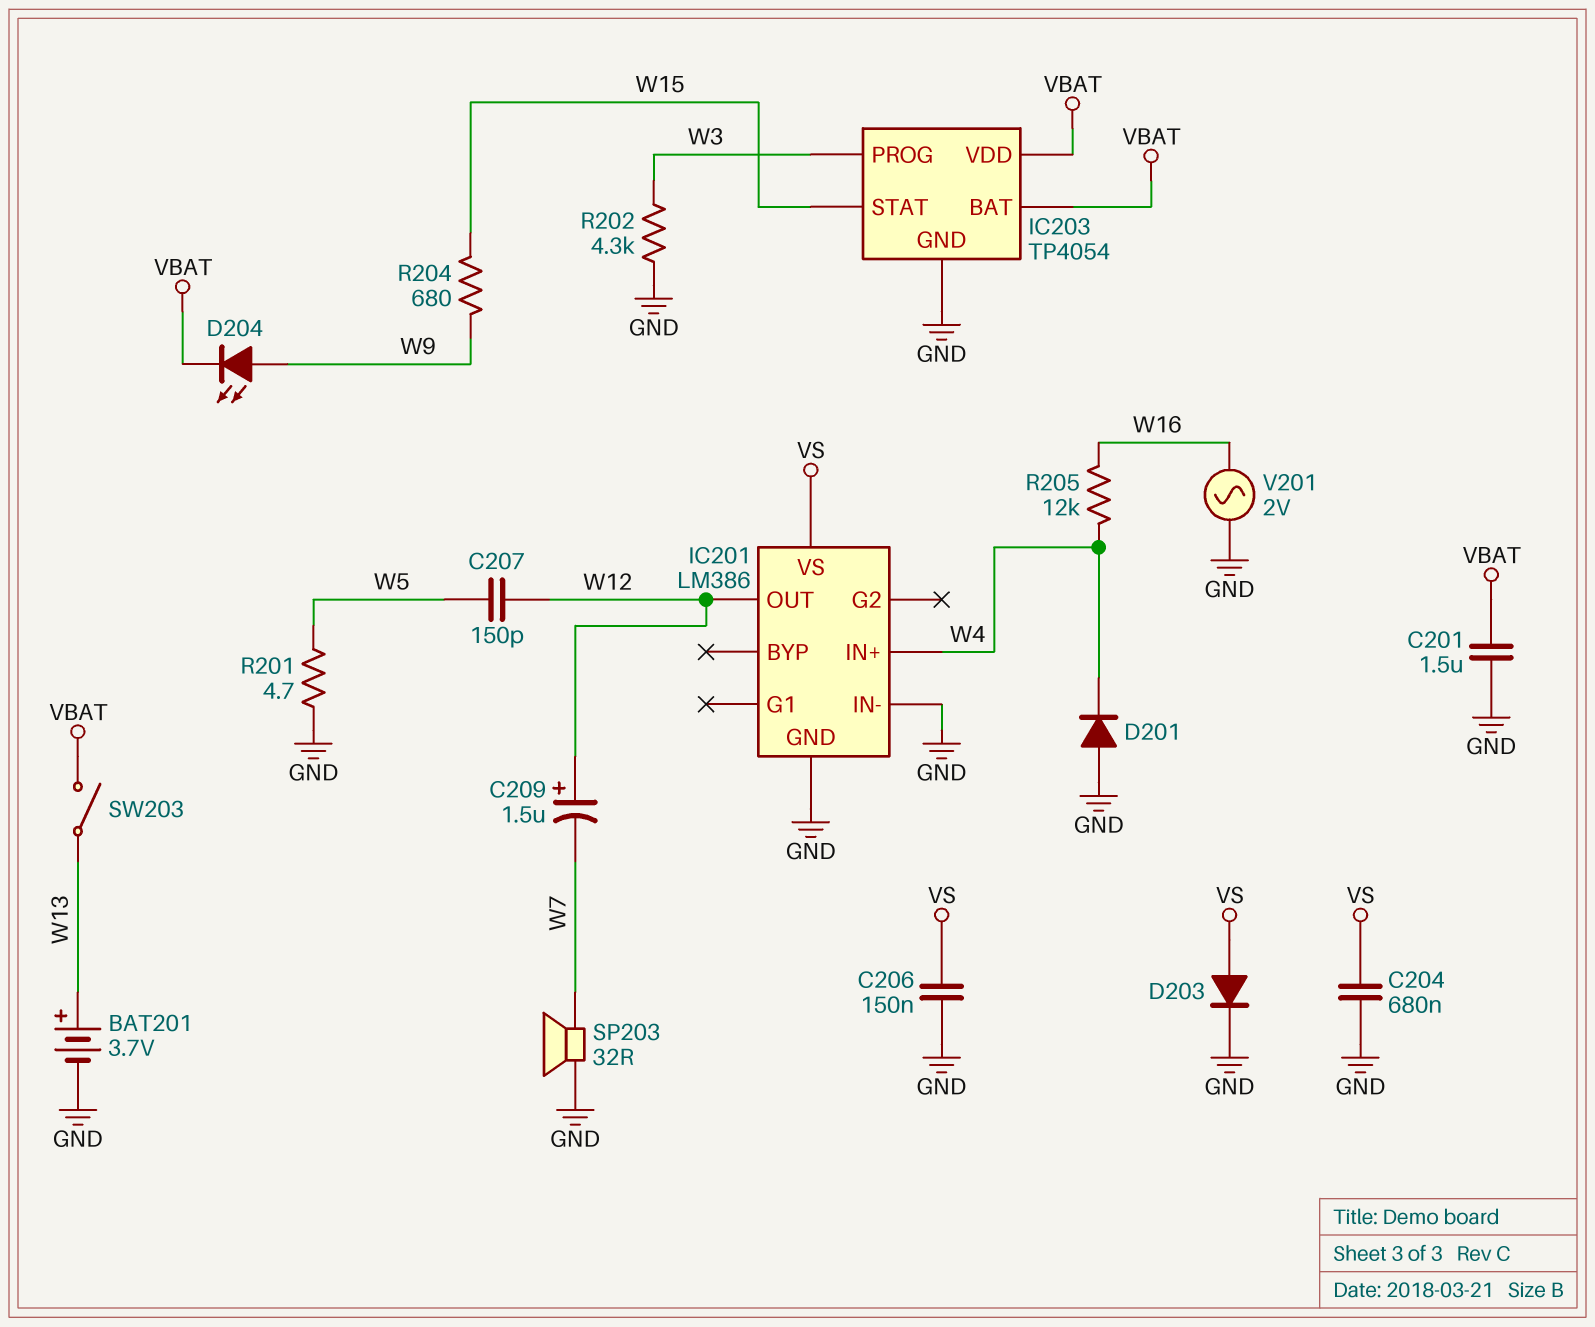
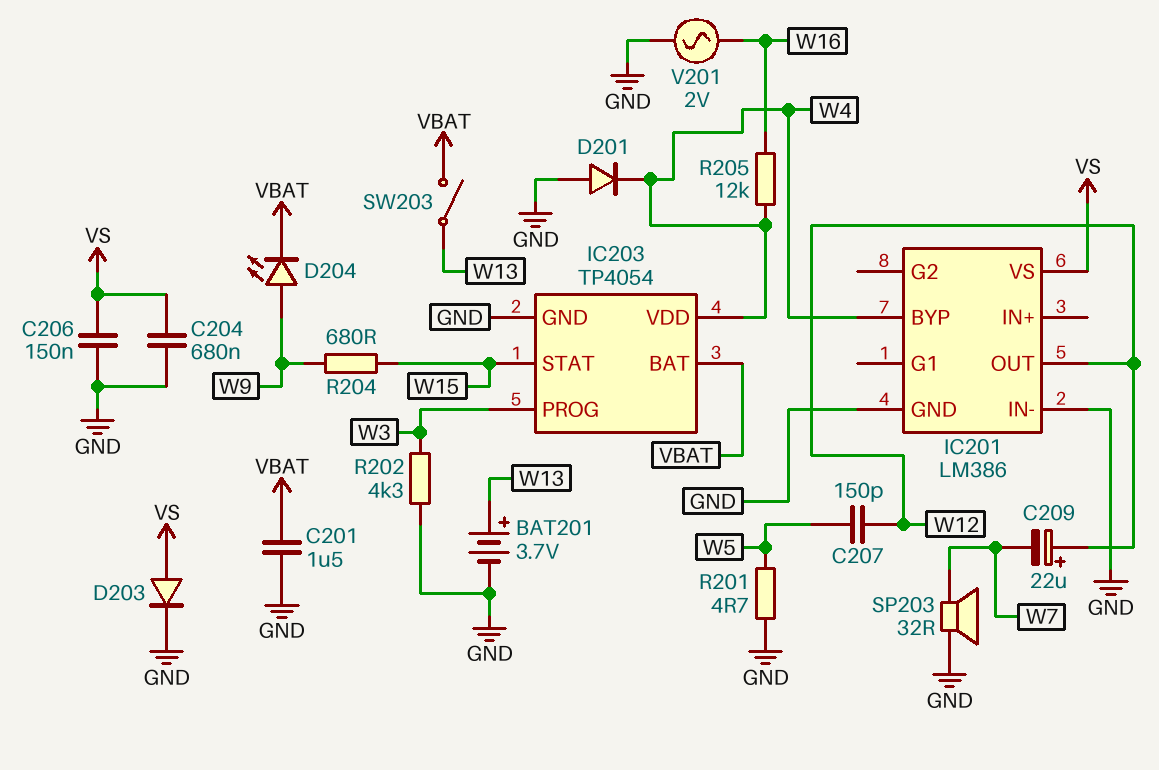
C209: 1.5uF (plus W12, minus W7) -> 22uF (plus W12, minus W7)
IC201 pin BYP: none -> W4
IC201 pin IN+: W4 -> none
IC203 pin VDD: VBAT -> W4

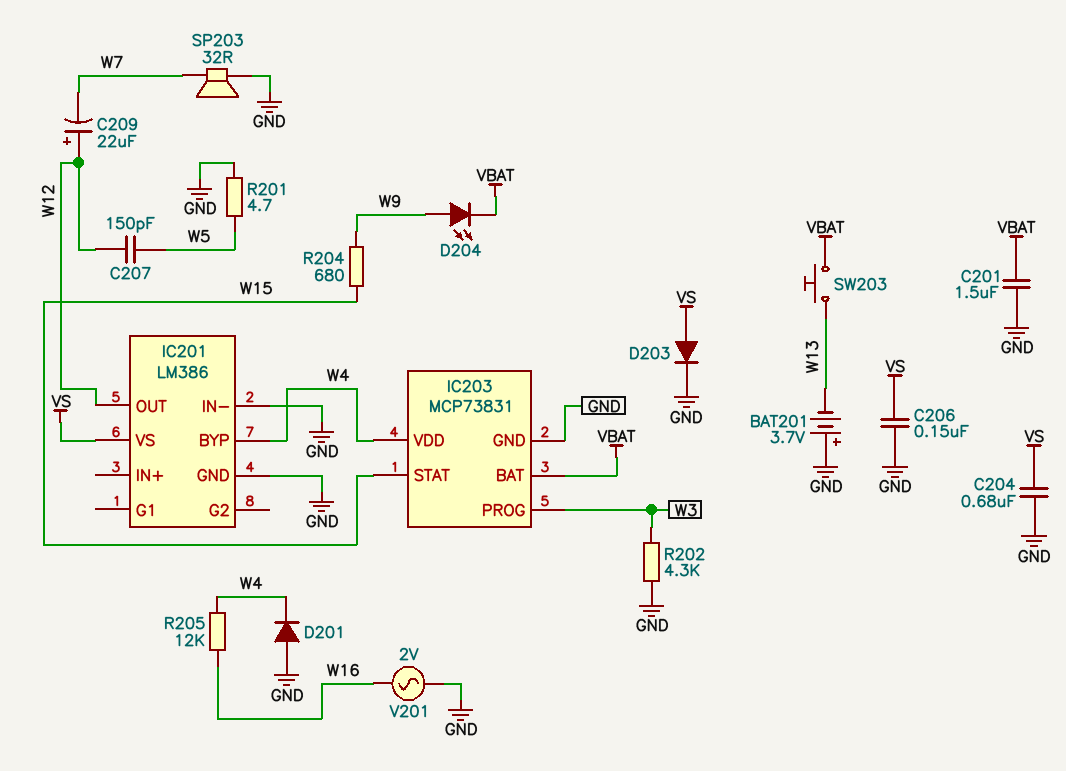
BAT201: 3.7V (plus W13, minus GND) -> 3.7V (plus GND, minus W13)
IC203: TP4054 -> MCP73831
SW203: switch (VBAT, W13) -> button (VBAT, W13)

